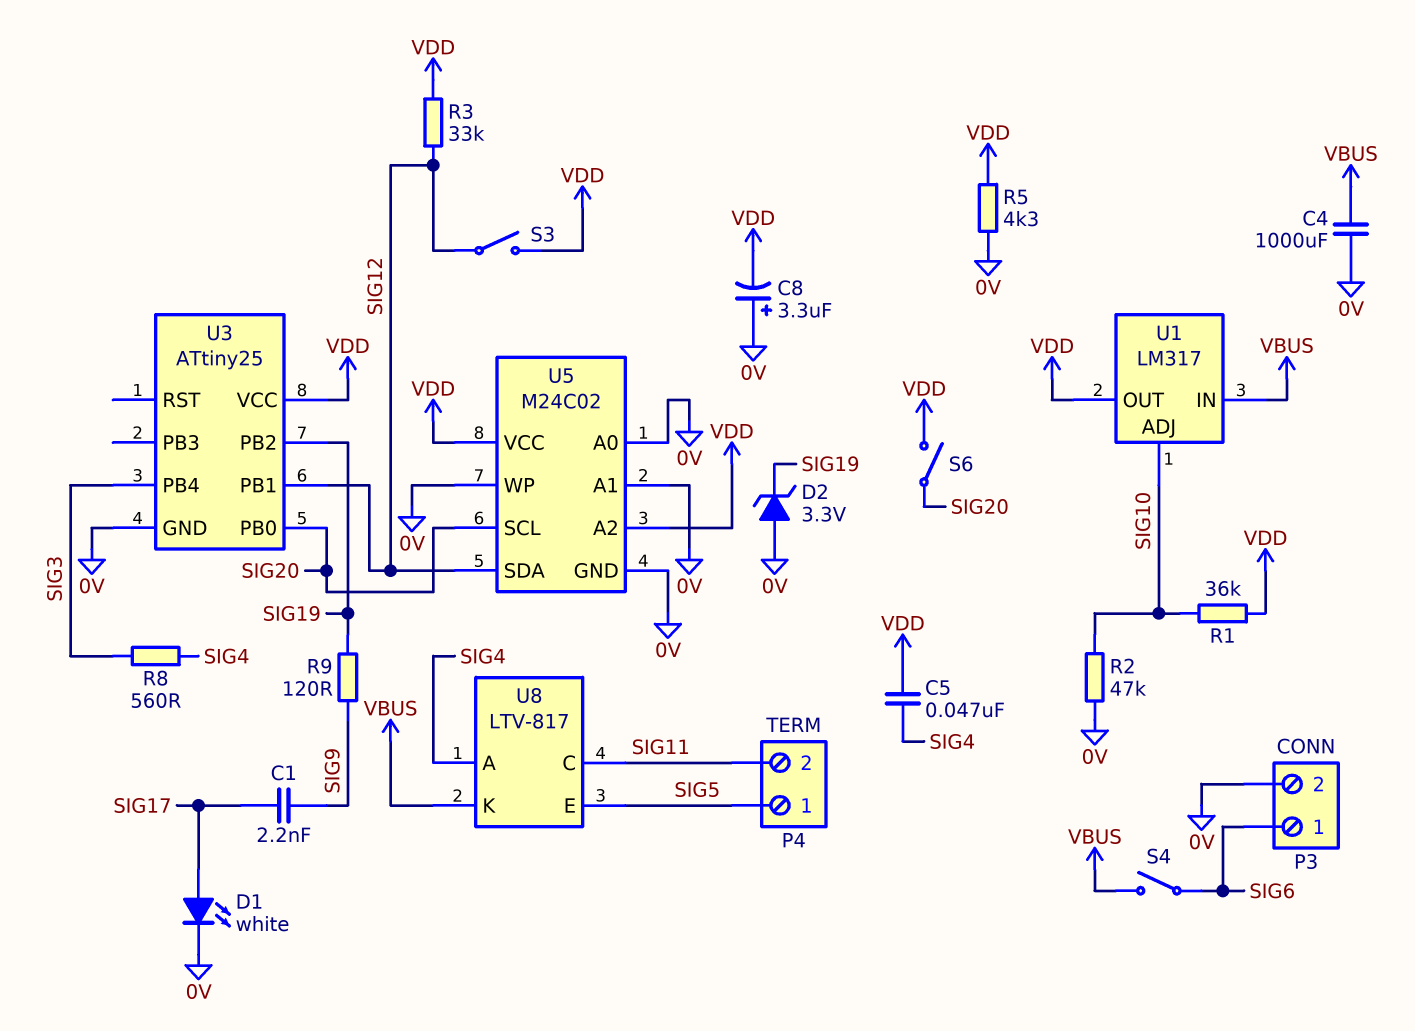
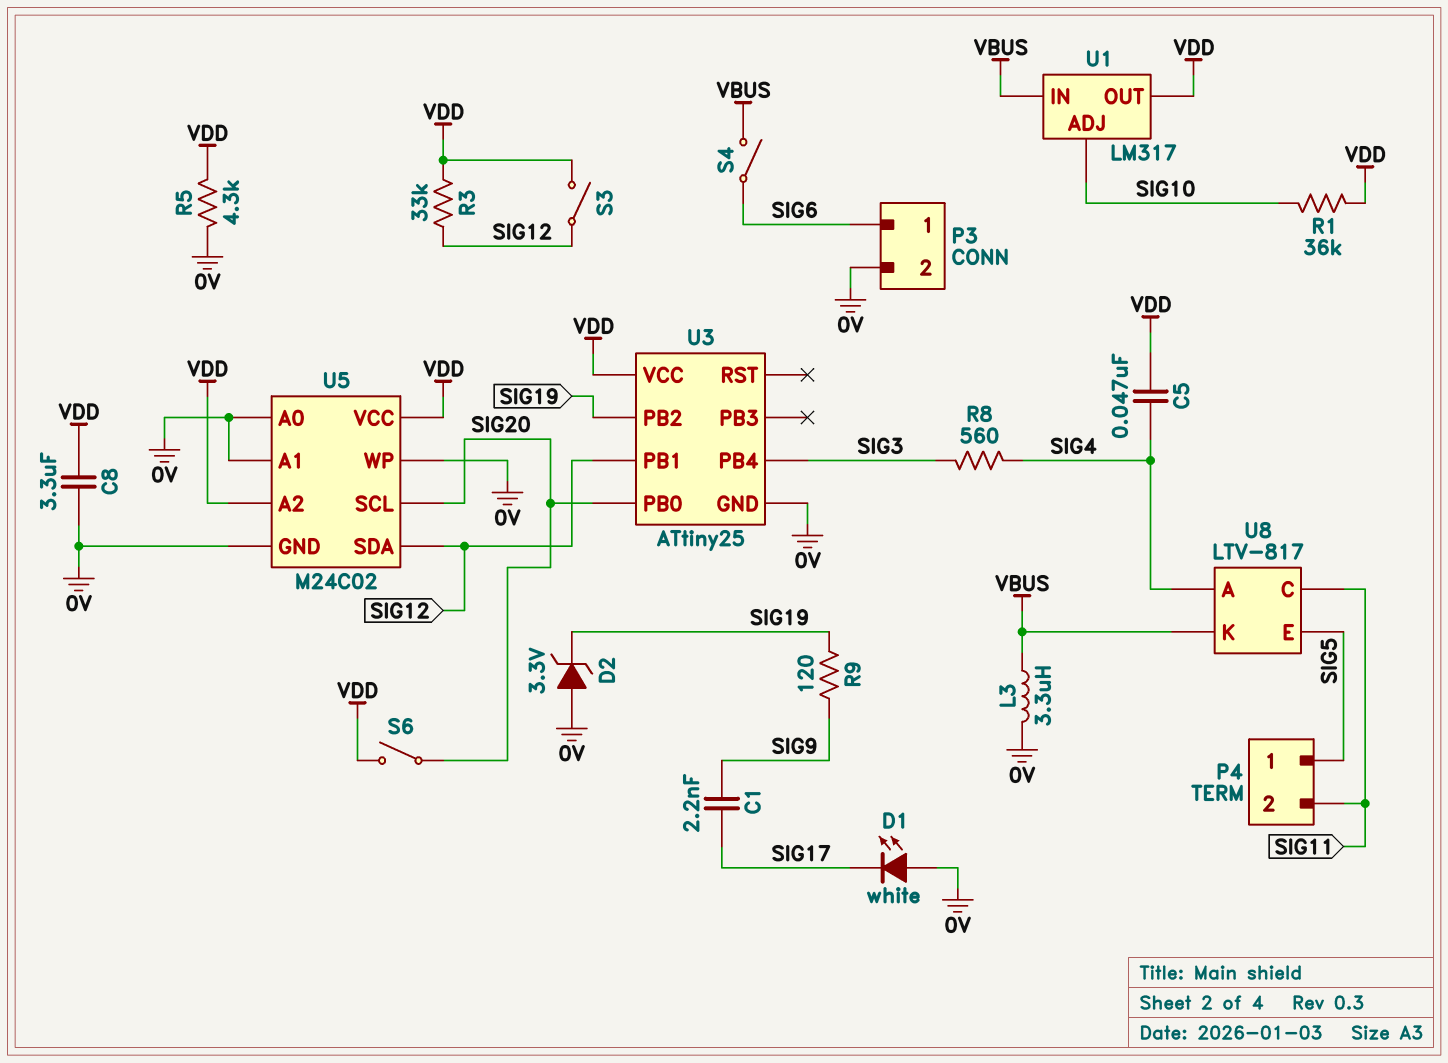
C4: 1000uF (0V, VBUS) -> none
C8: 3.3uF (plus 0V, minus VDD) -> 3.3uF (0V, VDD)
D1: LED white (A SIG17, K 0V) -> LED white (A 0V, K SIG17)
L3: none -> 3.3uH (0V, VBUS)
R2: 47k (0V, SIG10) -> none

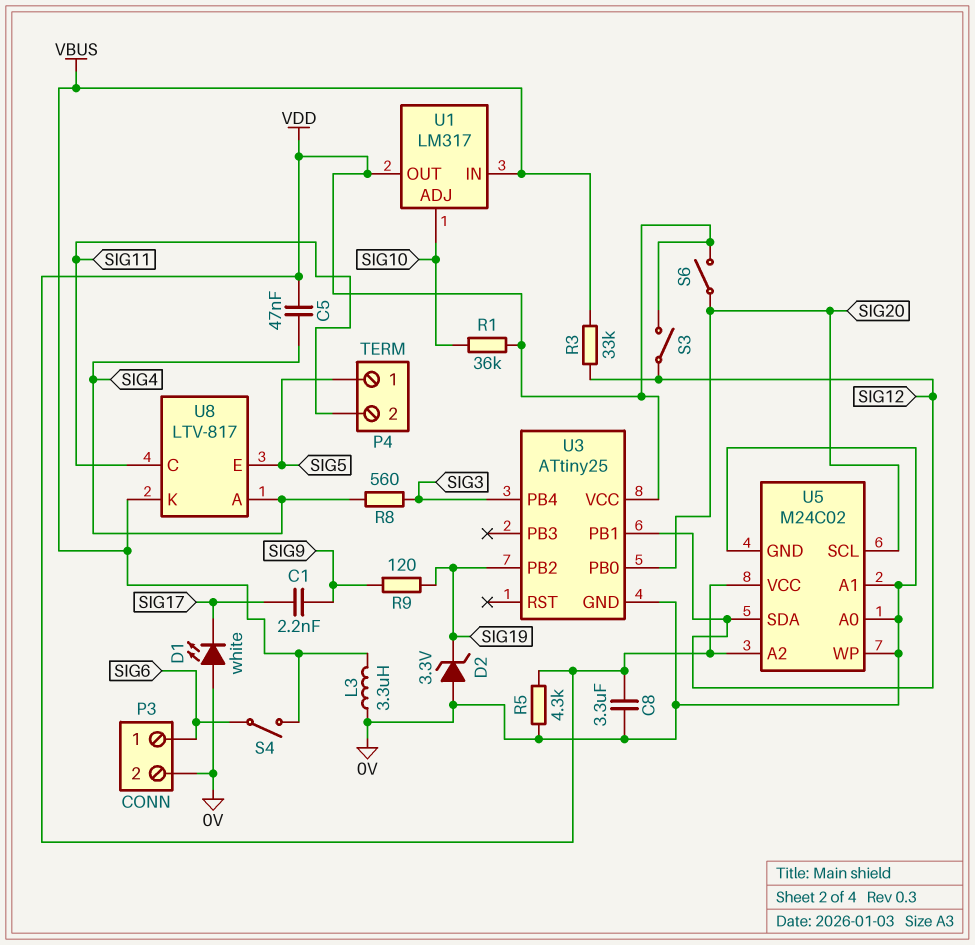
R3: 33k (SIG12, VDD) -> 33k (SIG12, VBUS)

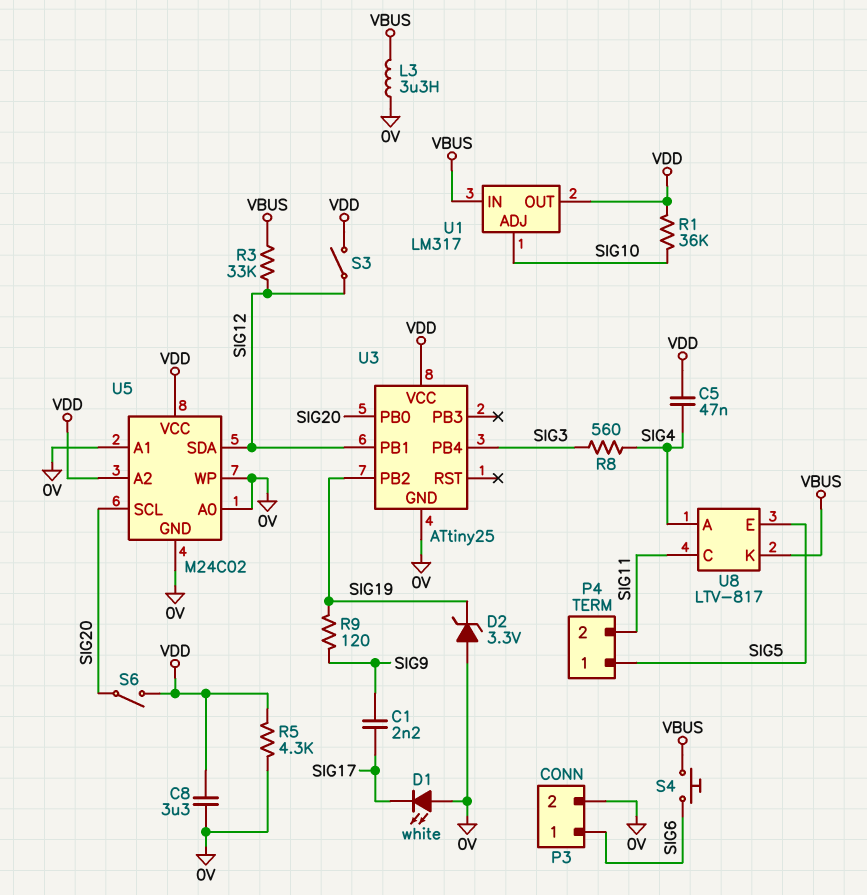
S4: switch (SIG6, VBUS) -> button (SIG6, VBUS)

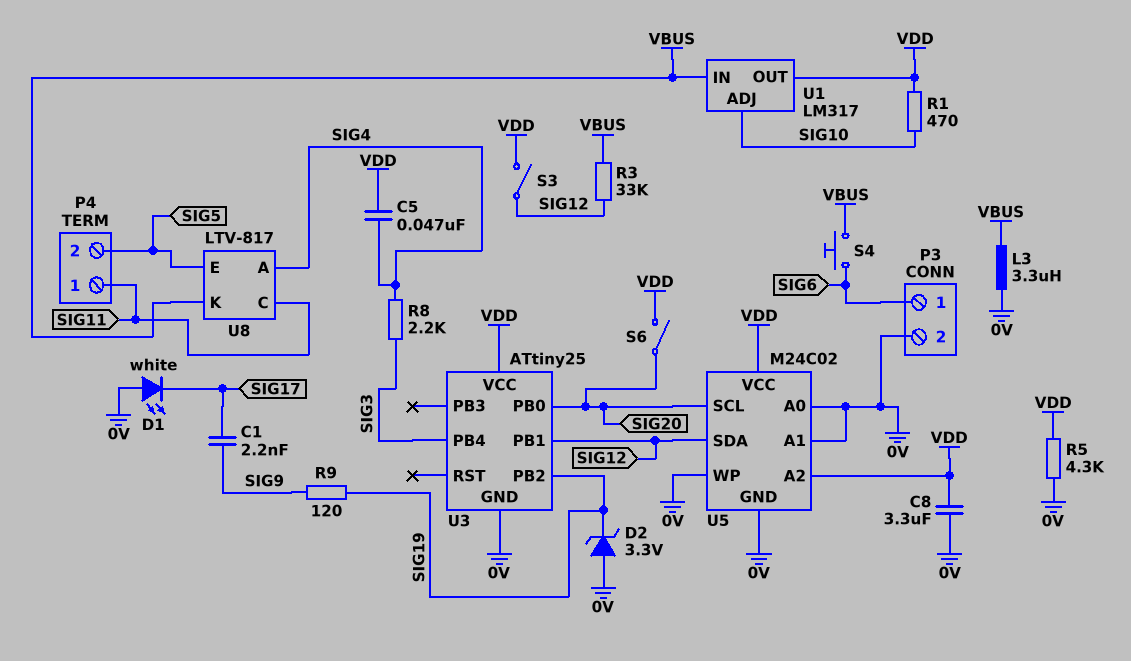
P4 pin 1: SIG5 -> SIG11
P4 pin 2: SIG11 -> SIG5
R1: 36k (SIG10, VDD) -> 470 (SIG10, VDD)
R8: 560 (SIG3, SIG4) -> 2.2k (SIG3, SIG4)

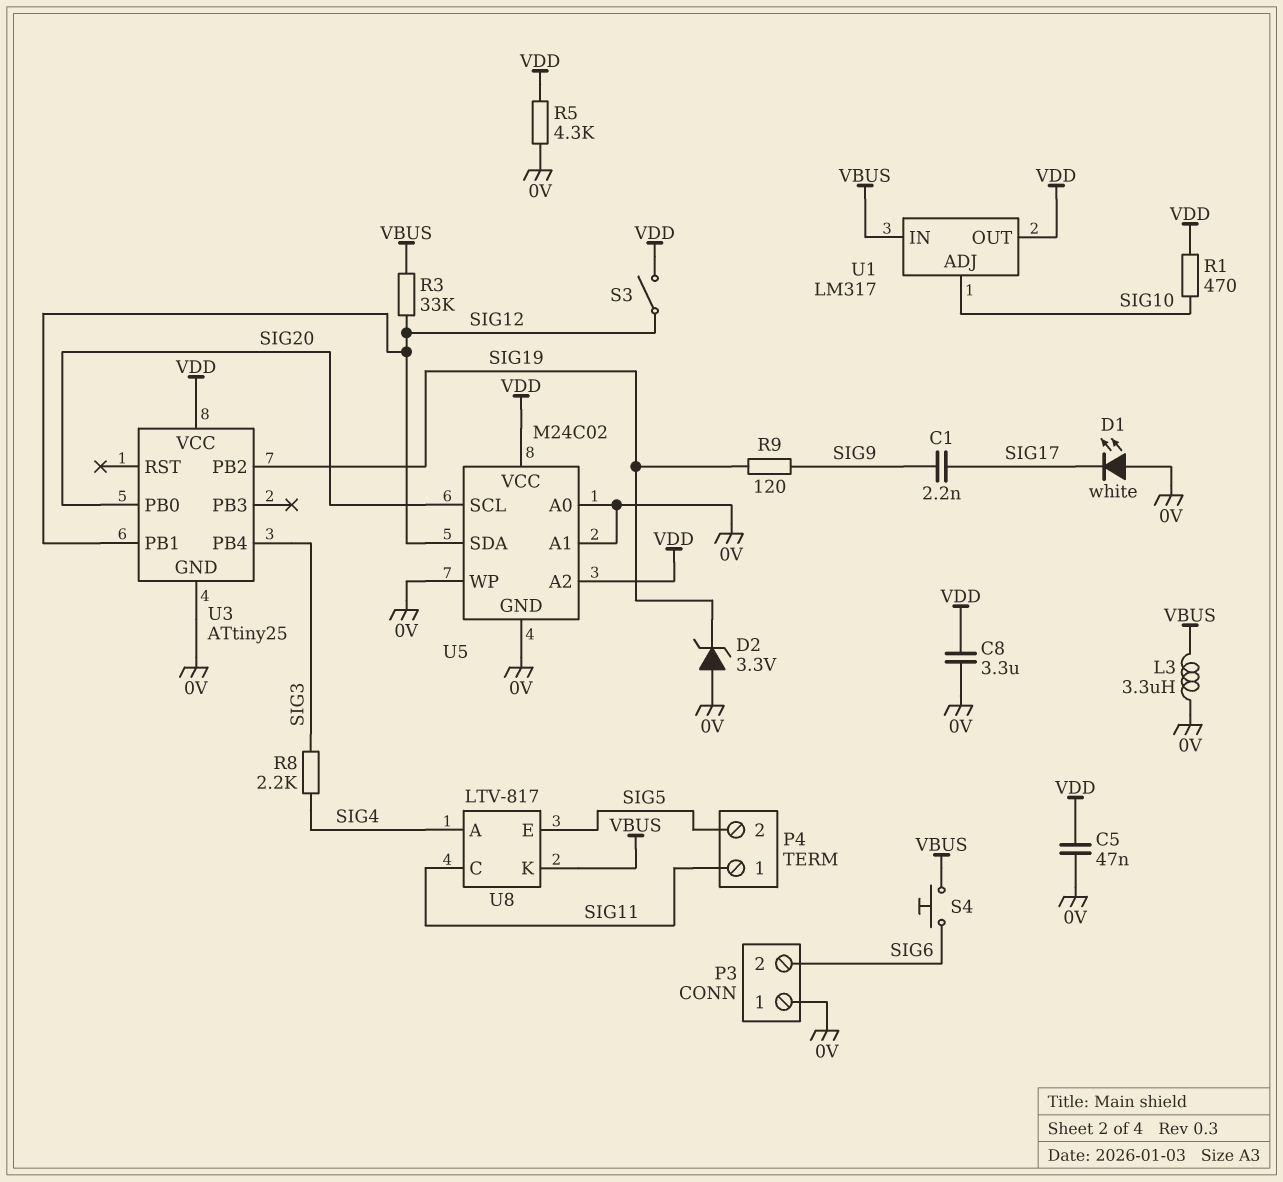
C5: 47nF (SIG4, VDD) -> 47nF (0V, VDD)
P3 pin 1: SIG6 -> 0V
P3 pin 2: 0V -> SIG6
S6: switch (SIG20, VDD) -> none

